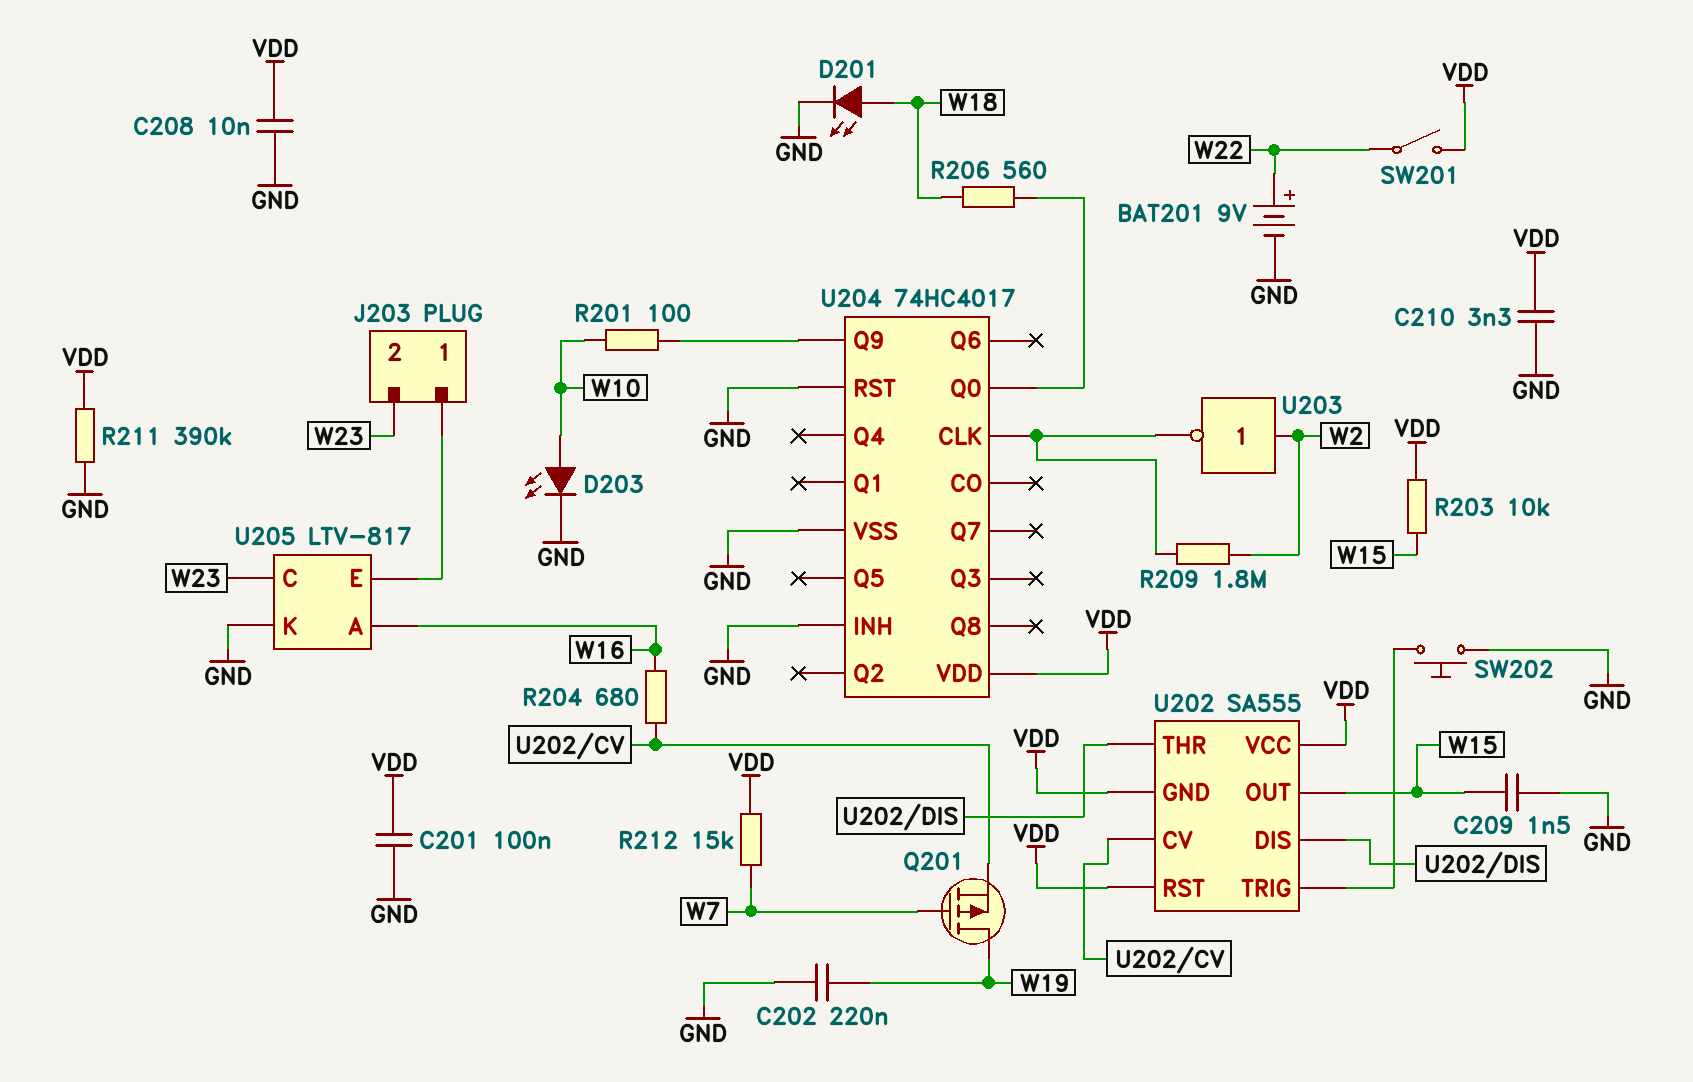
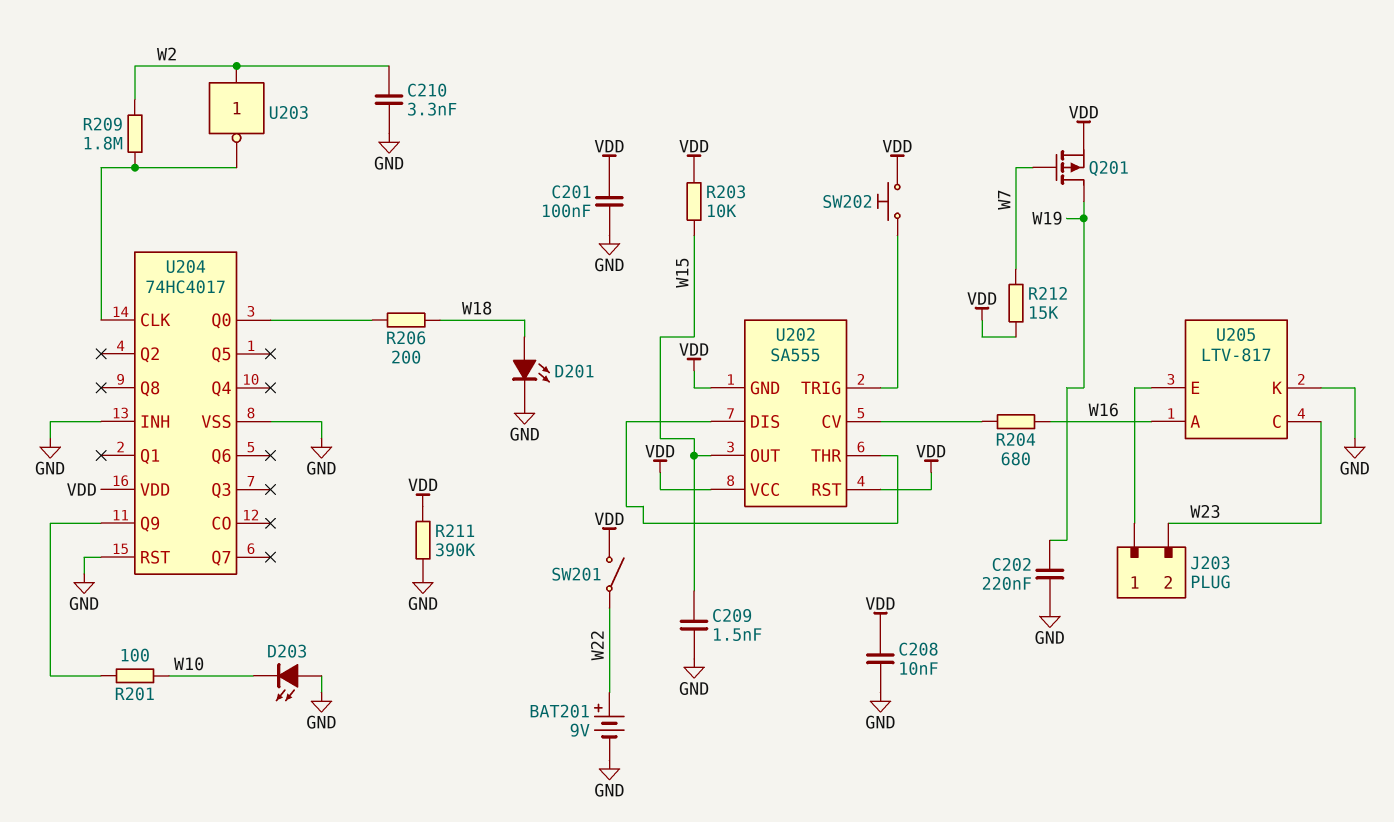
C210: 3.3nF (GND, VDD) -> 3.3nF (GND, W2)
D203: LED (A W10, K GND) -> LED (A GND, K W10)
Q201: PMOS (G W7, D W19, S U202/CV) -> PMOS (G W7, D W19, S VDD)
R206: 560 (U204/Q0, W18) -> 200 (U204/Q0, W18)
SW202: button (GND, U202/TRIG) -> button (U202/TRIG, VDD)

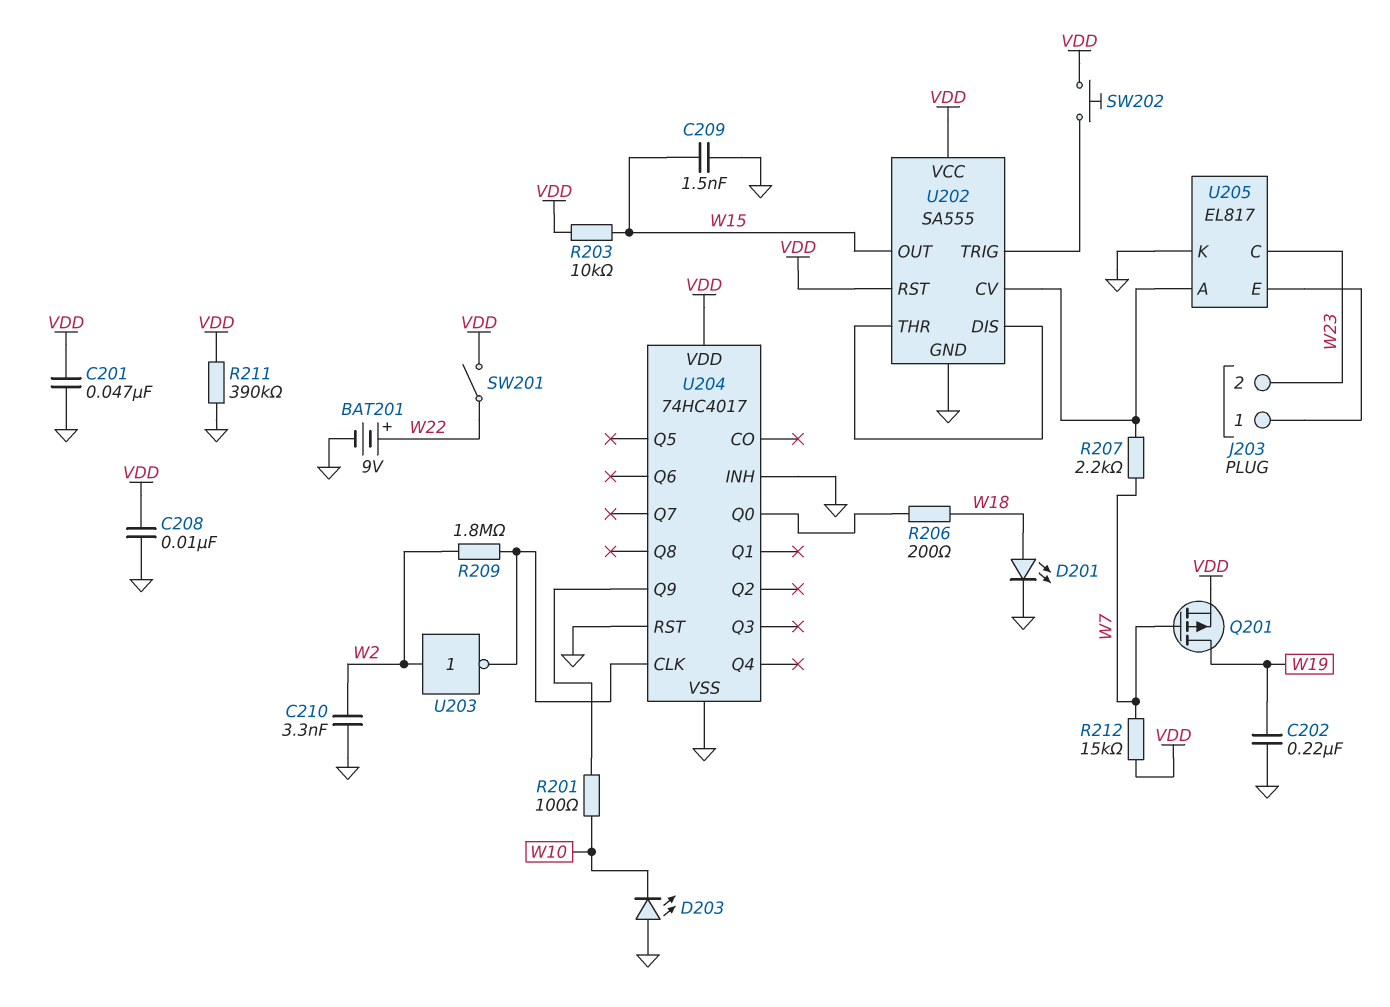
C201: 100nF (GND, VDD) -> 47nF (GND, VDD)
R204: 680 (U202/CV, W16) -> none
R207: none -> 2.2k (U202/CV, W7)
U202 pin GND: VDD -> GND
U205: LTV-817 -> EL817
U205 pin A: W16 -> U202/CV

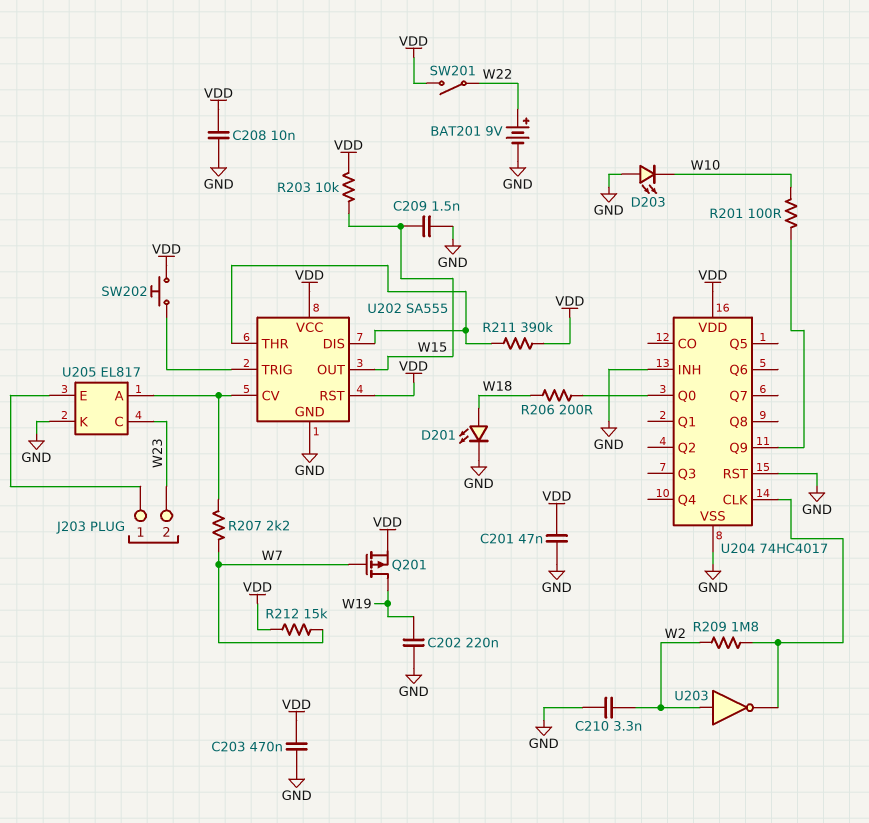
C203: none -> 470nF (GND, VDD)
R211: 390k (GND, VDD) -> 390k (U202/DIS, VDD)

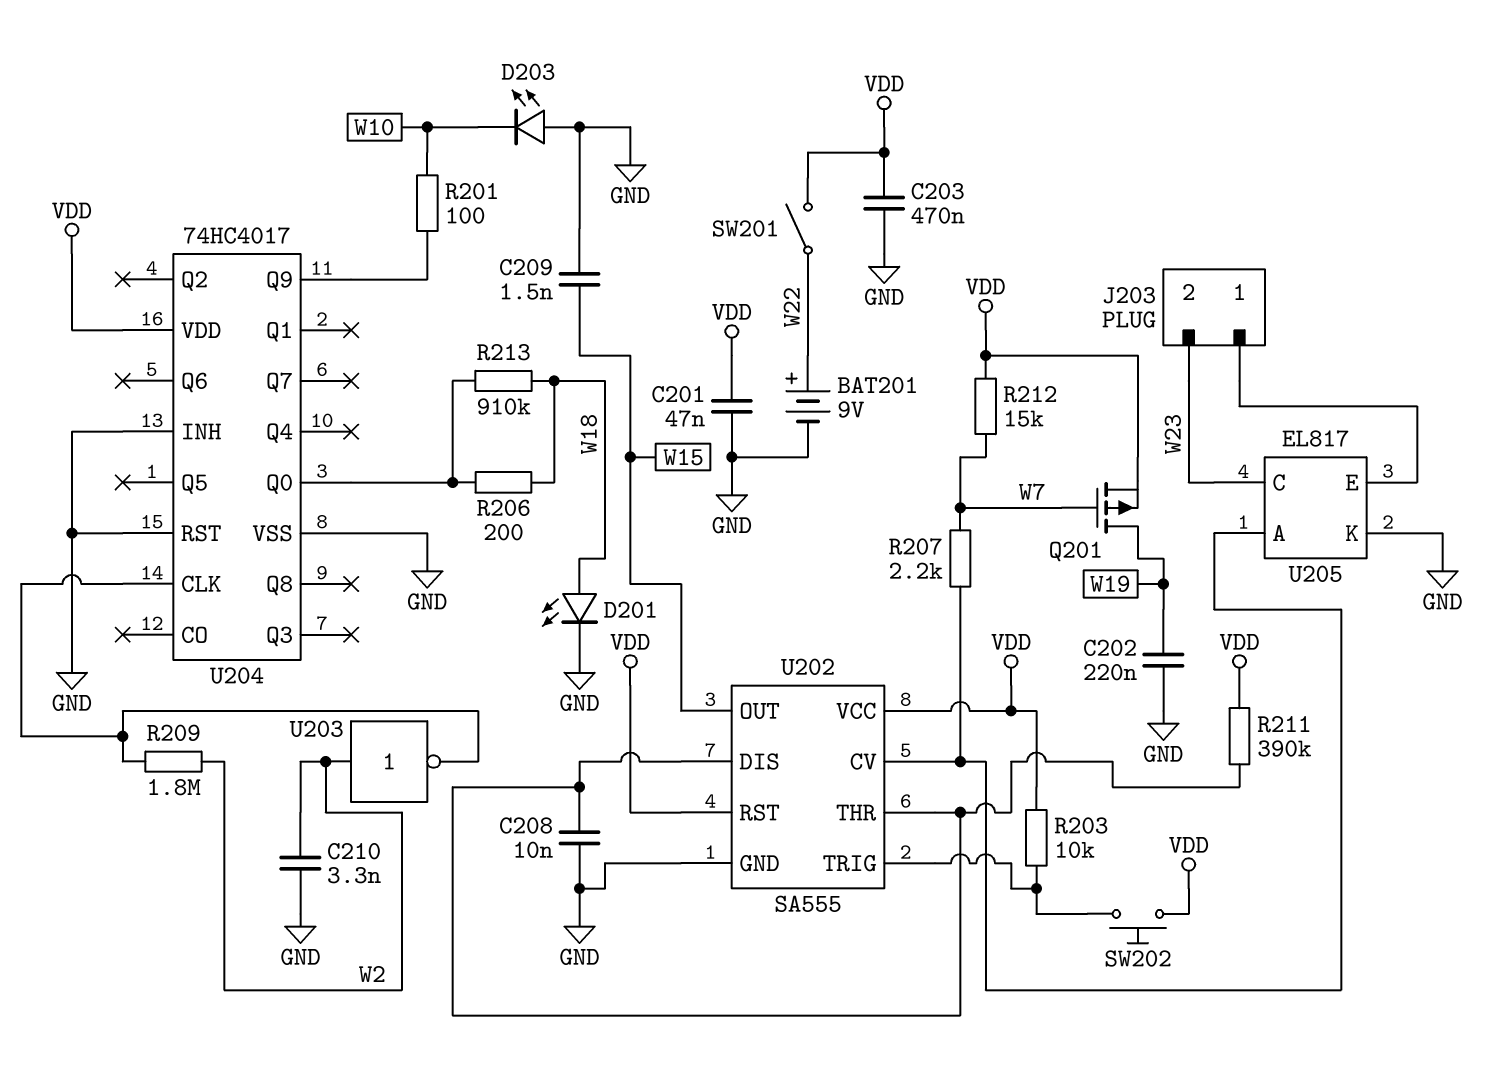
C208: 10nF (GND, VDD) -> 10nF (GND, U202/DIS)
R203: 10k (VDD, W15) -> 10k (U202/TRIG, VDD)
R213: none -> 910k (U204/Q0, W18)

